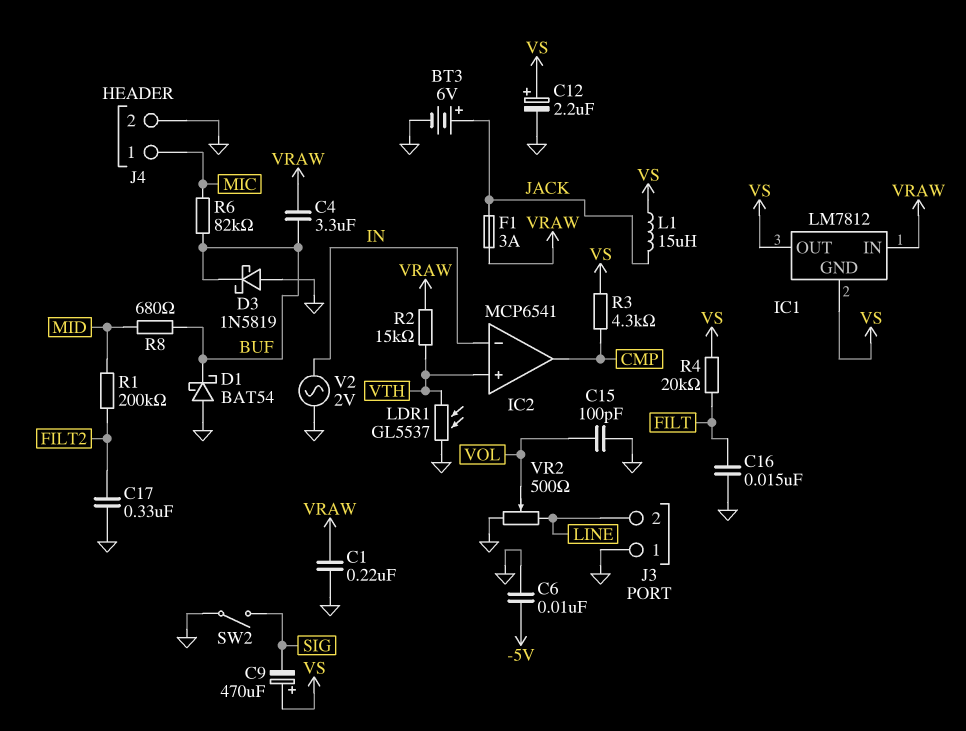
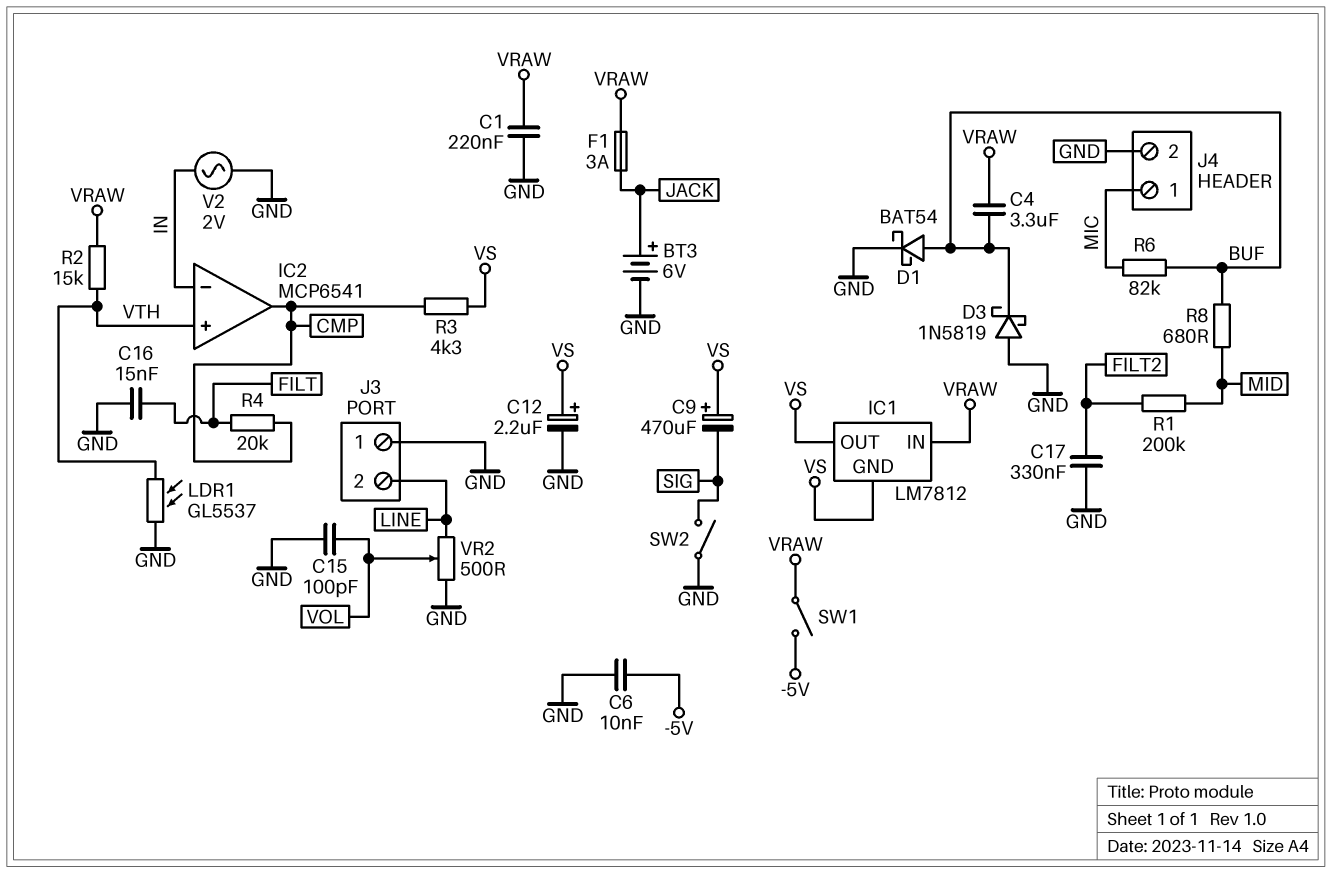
D1: schottky BAT54 (A GND, K BUF) -> schottky BAT54 (A BUF, K GND)
L1: 15uH (JACK, VS) -> none
R4: 20k (FILT, VS) -> 20k (CMP, FILT)
SW1: none -> switch (-5V, VRAW)

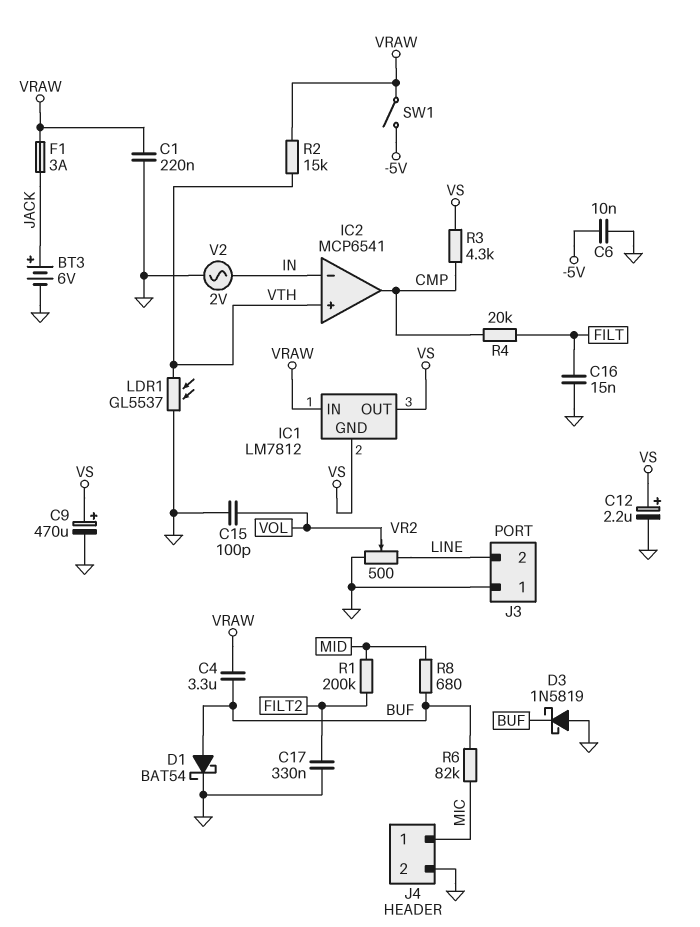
C9: 470uF (plus VS, minus SIG) -> 470uF (plus VS, minus GND)
SW2: switch (GND, SIG) -> none

